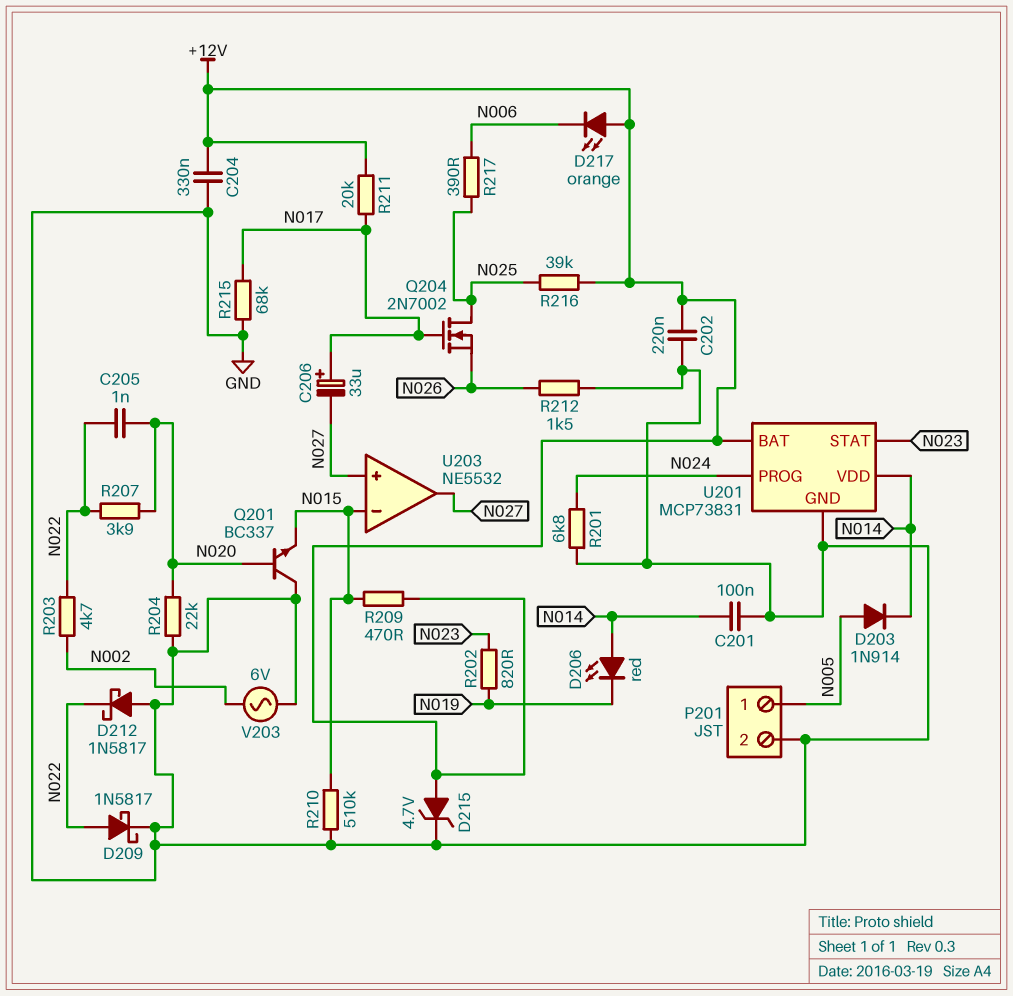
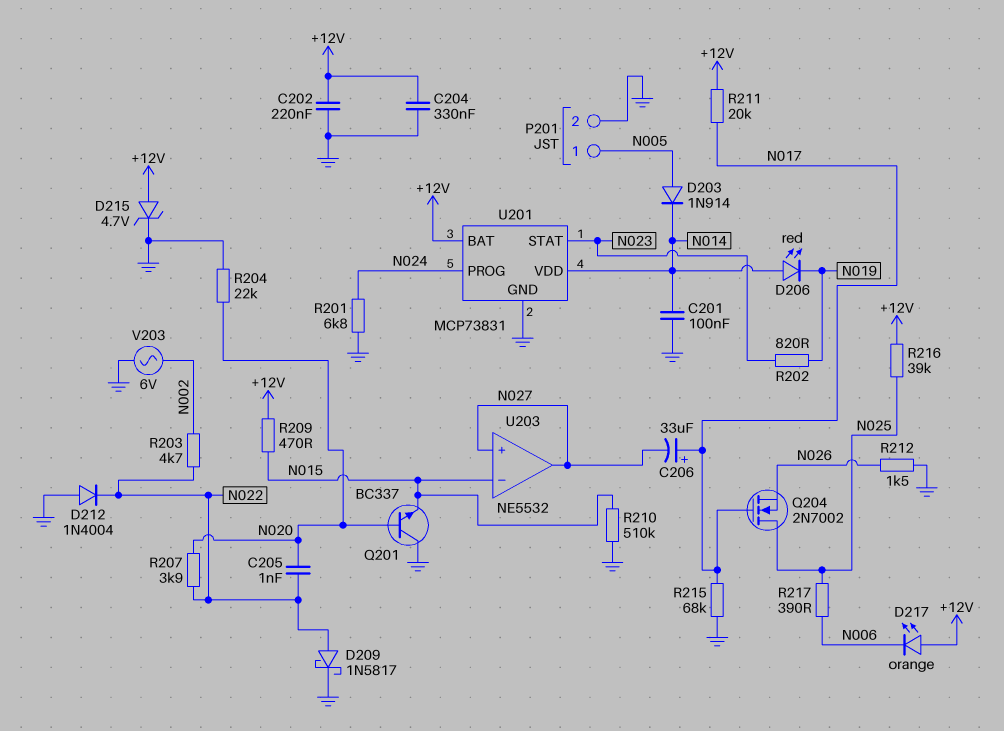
D212: schottky 1N5817 (A GND, K N022) -> diode 1N4004 (A GND, K N022)

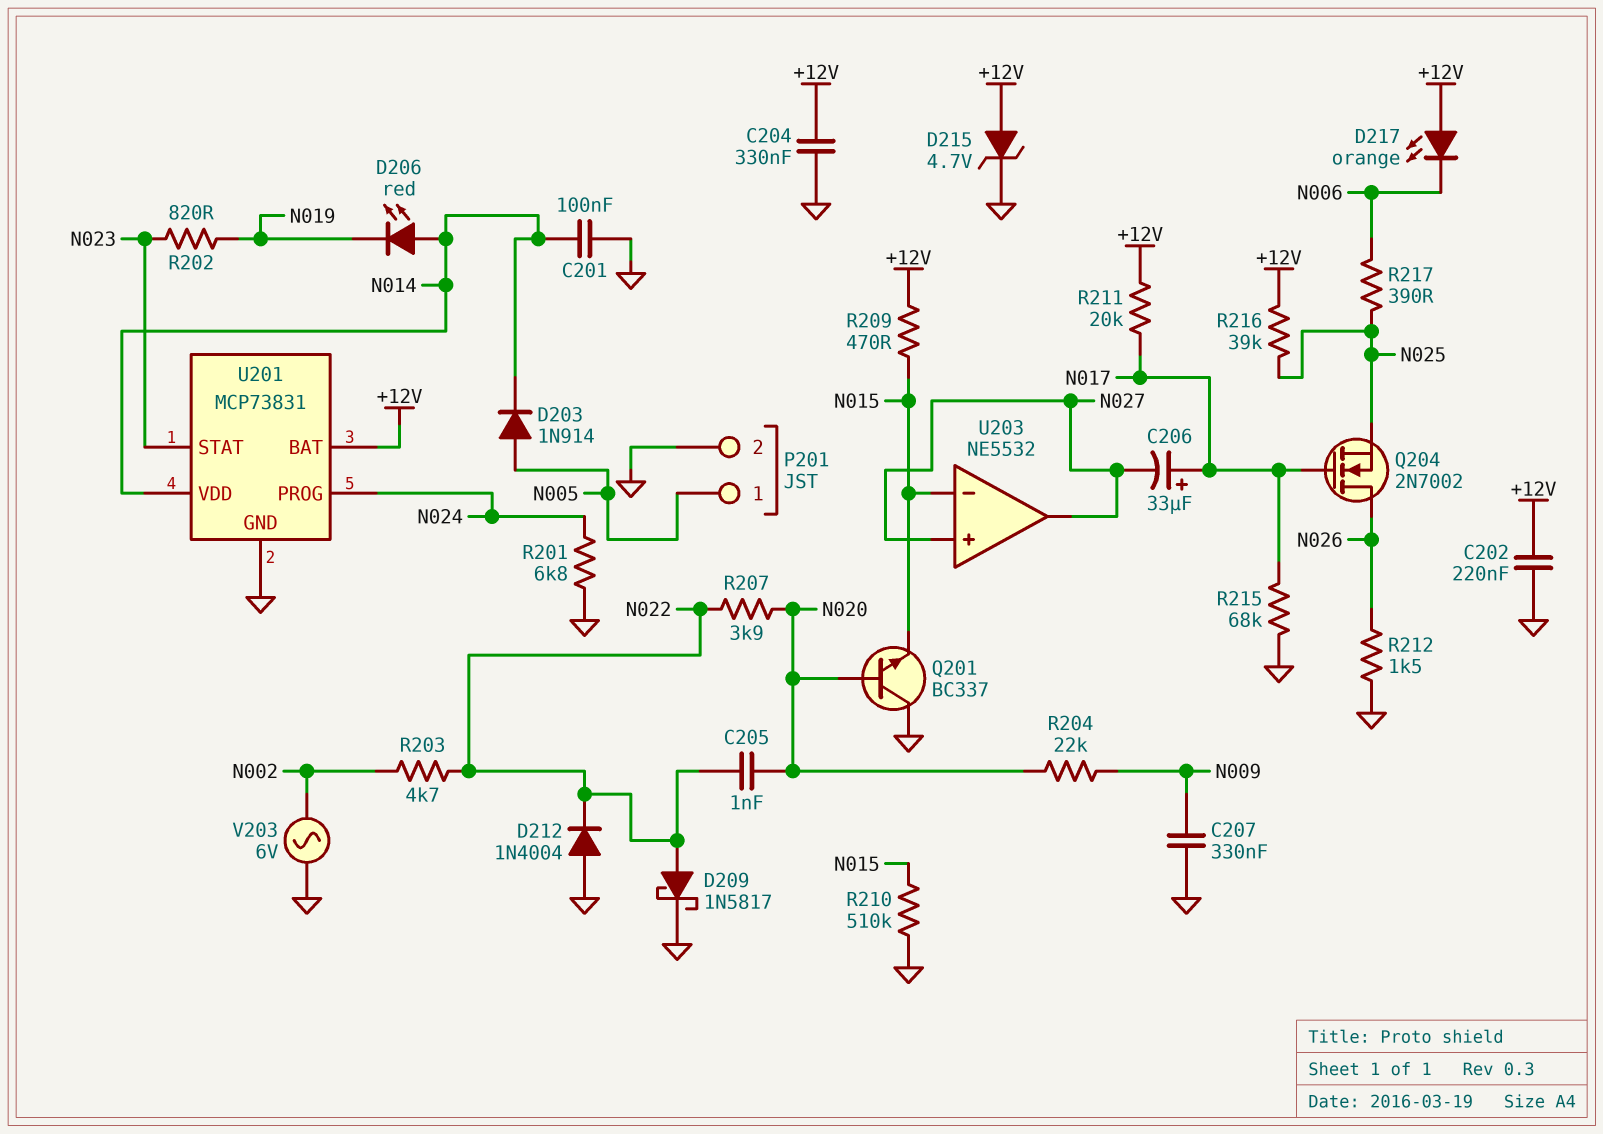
C207: none -> 330nF (GND, N009)
Q204: NMOS 2N7002 (G N017, D N025, S N026) -> NMOS 2N7002 (G N017, D N026, S N025)
R204: 22k (GND, N020) -> 22k (N009, N020)

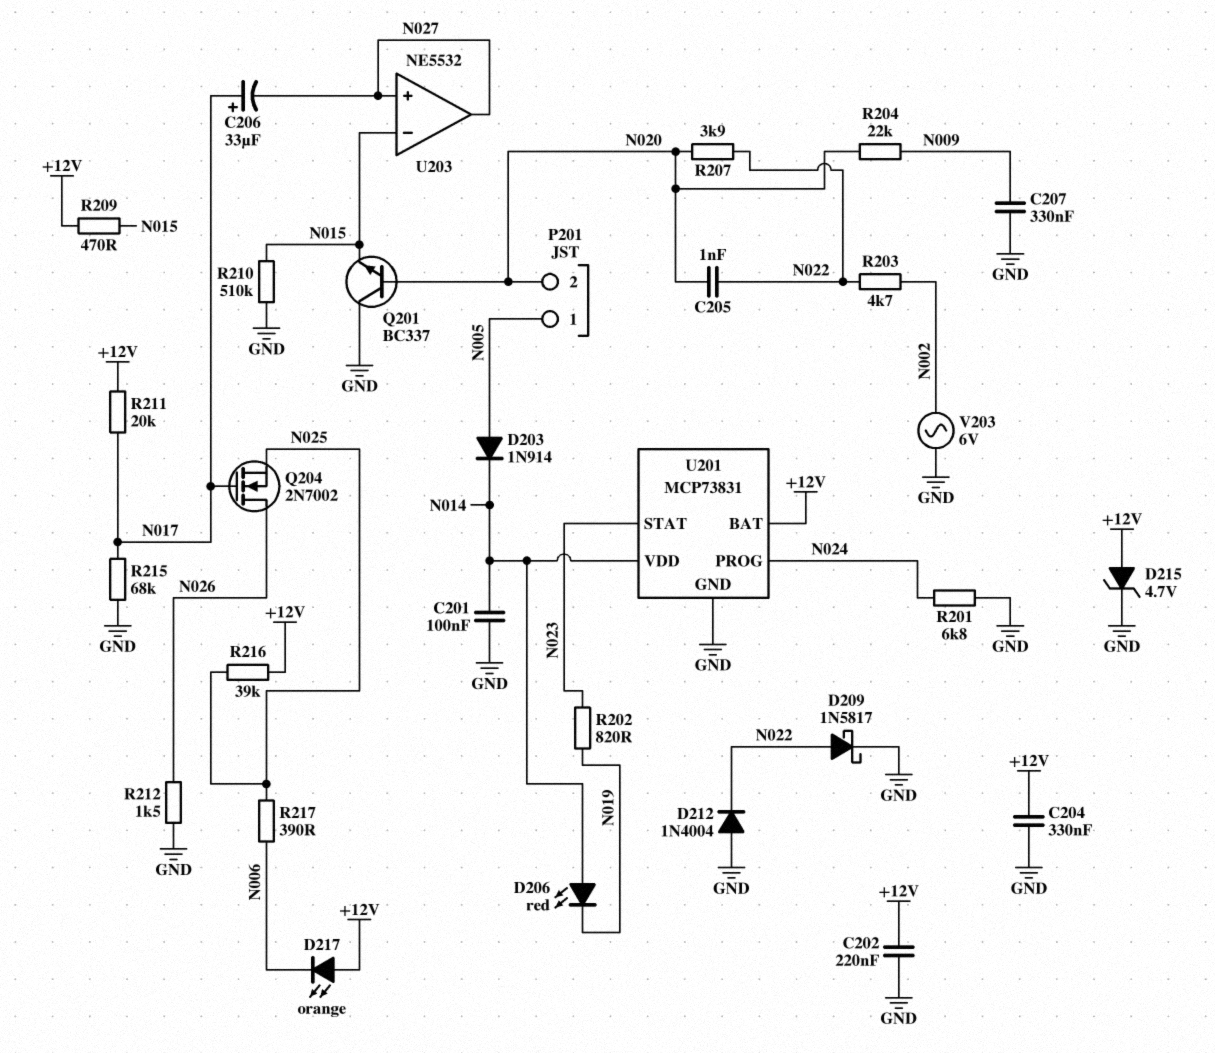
P201 pin 2: GND -> N020

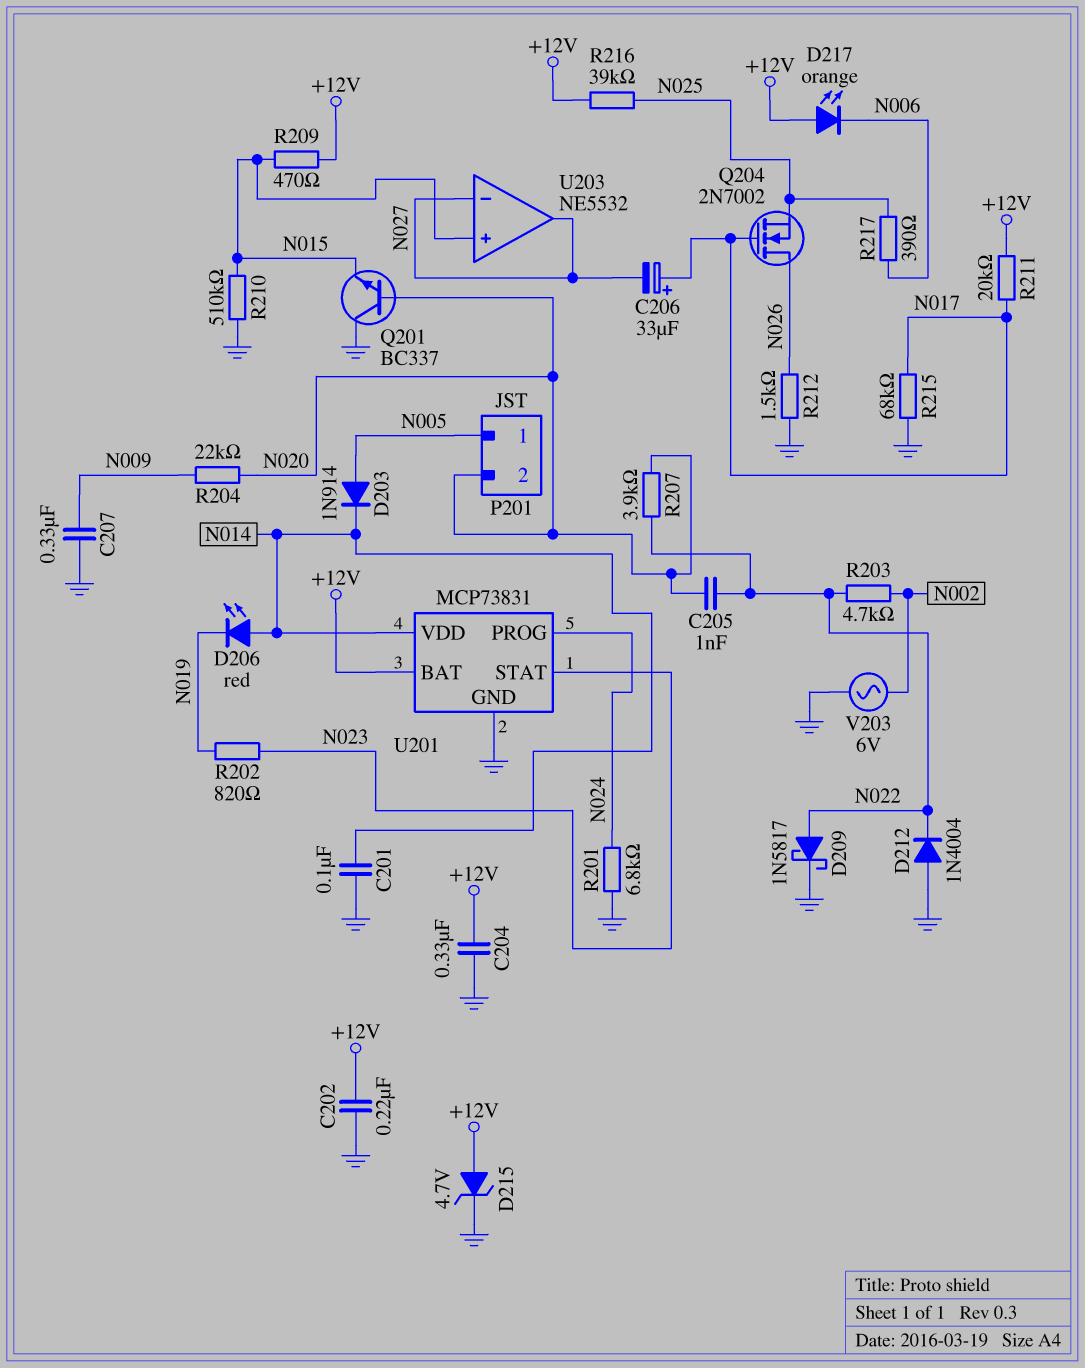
U203 pin in+: N027 -> N015
U203 pin in-: N015 -> N027

